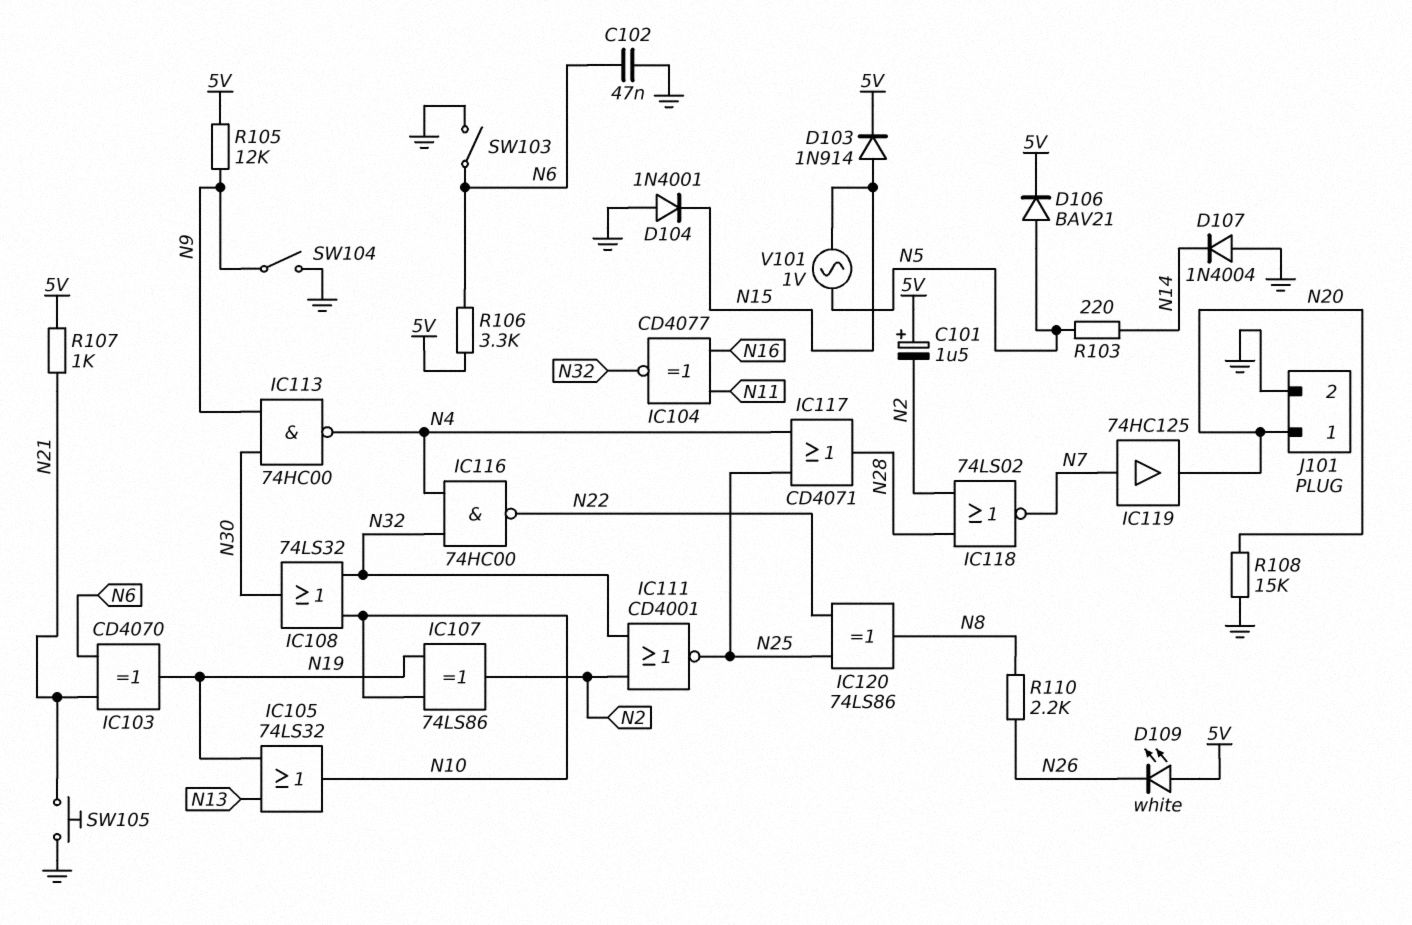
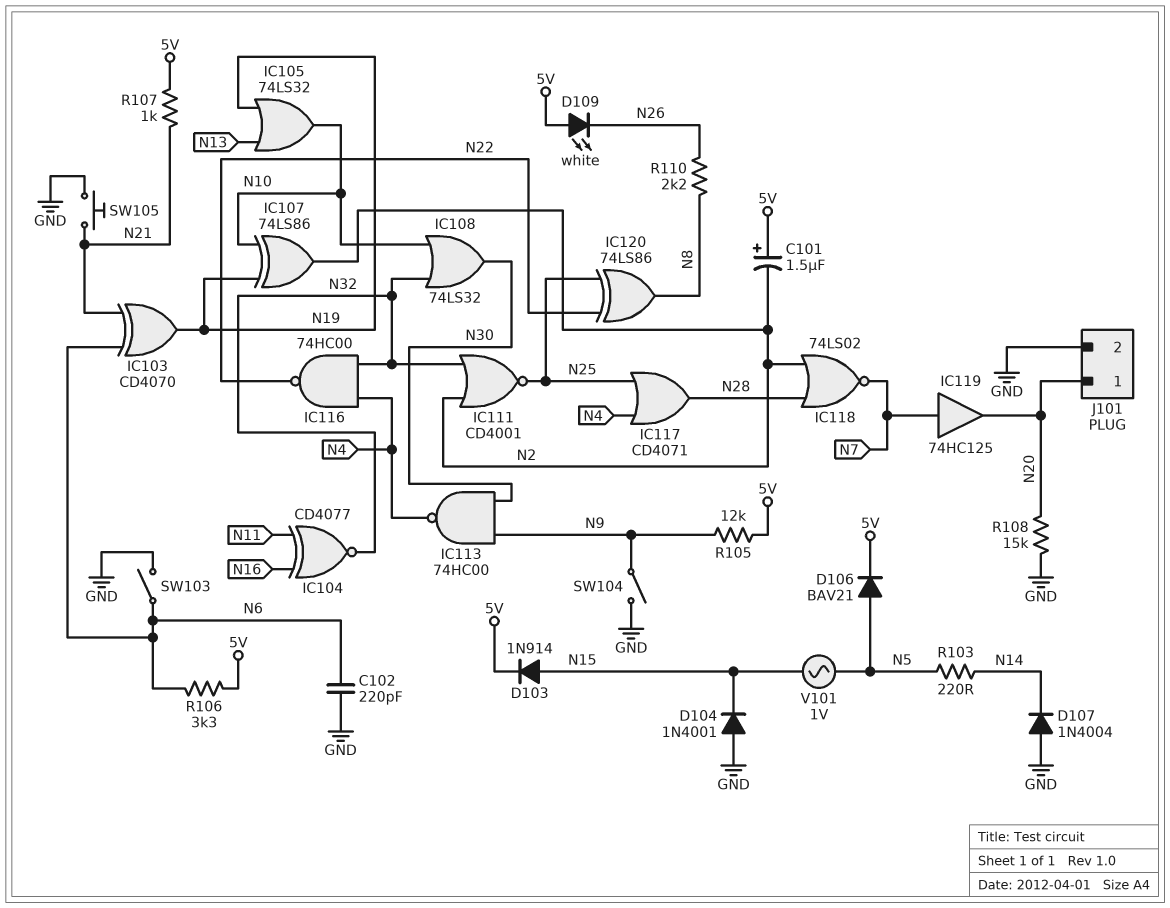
C102: 47nF (GND, N6) -> 220pF (GND, N6)

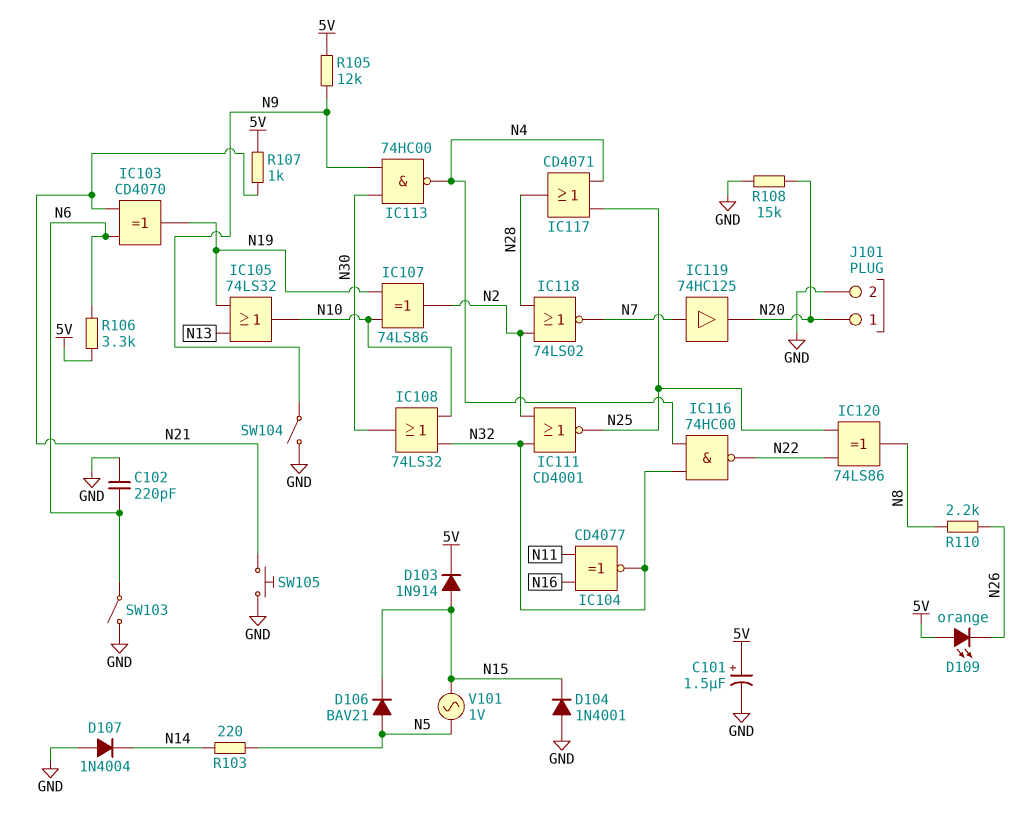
C101: 1.5uF (plus 5V, minus N2) -> 1.5uF (plus 5V, minus GND)
D106: diode BAV21 (A N5, K 5V) -> diode BAV21 (A N5, K N15)
D109: LED white (A 5V, K N26) -> LED orange (A 5V, K N26)

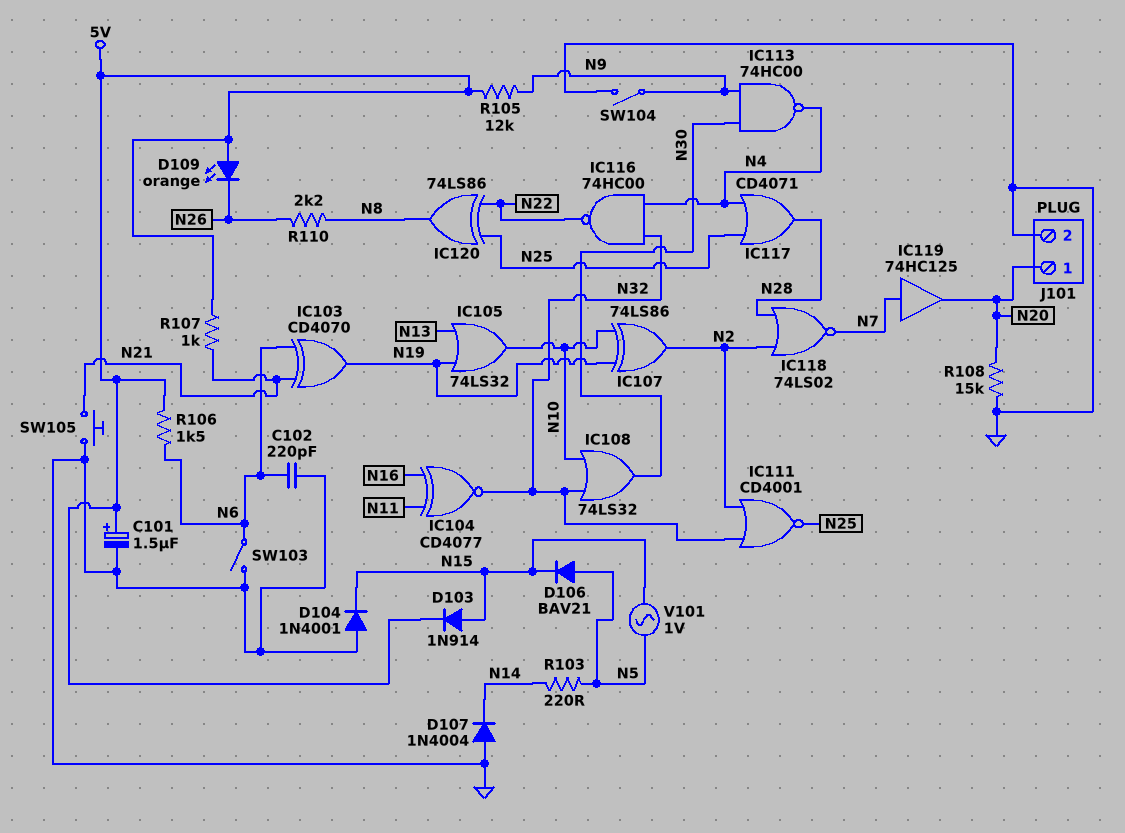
R106: 3.3k (5V, N6) -> 1.5k (5V, N6)

